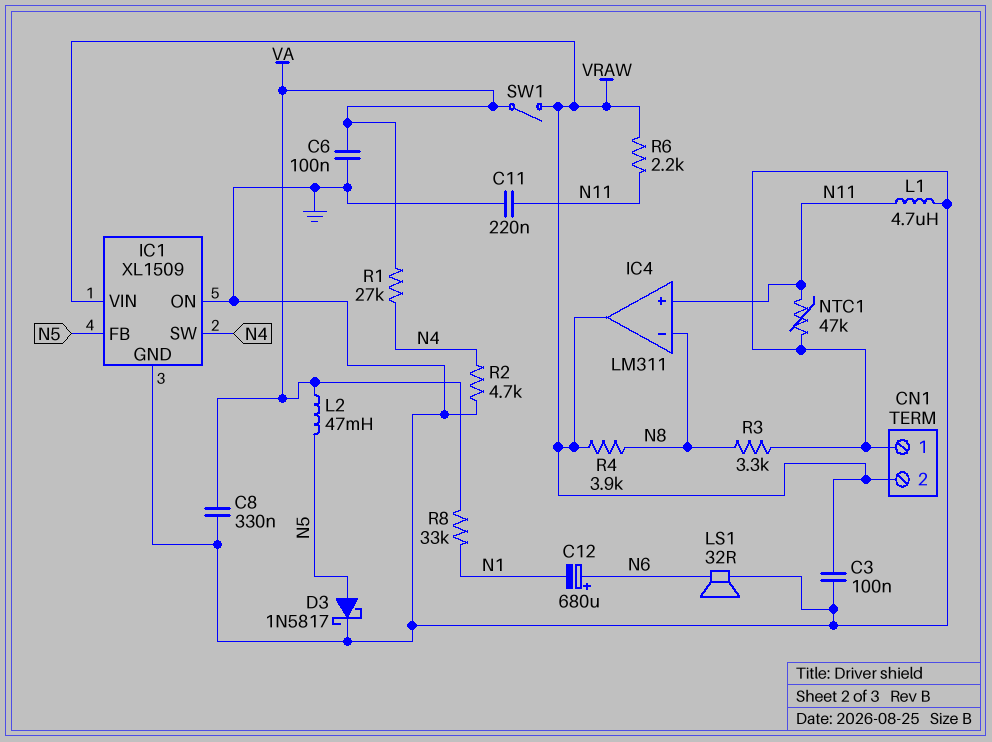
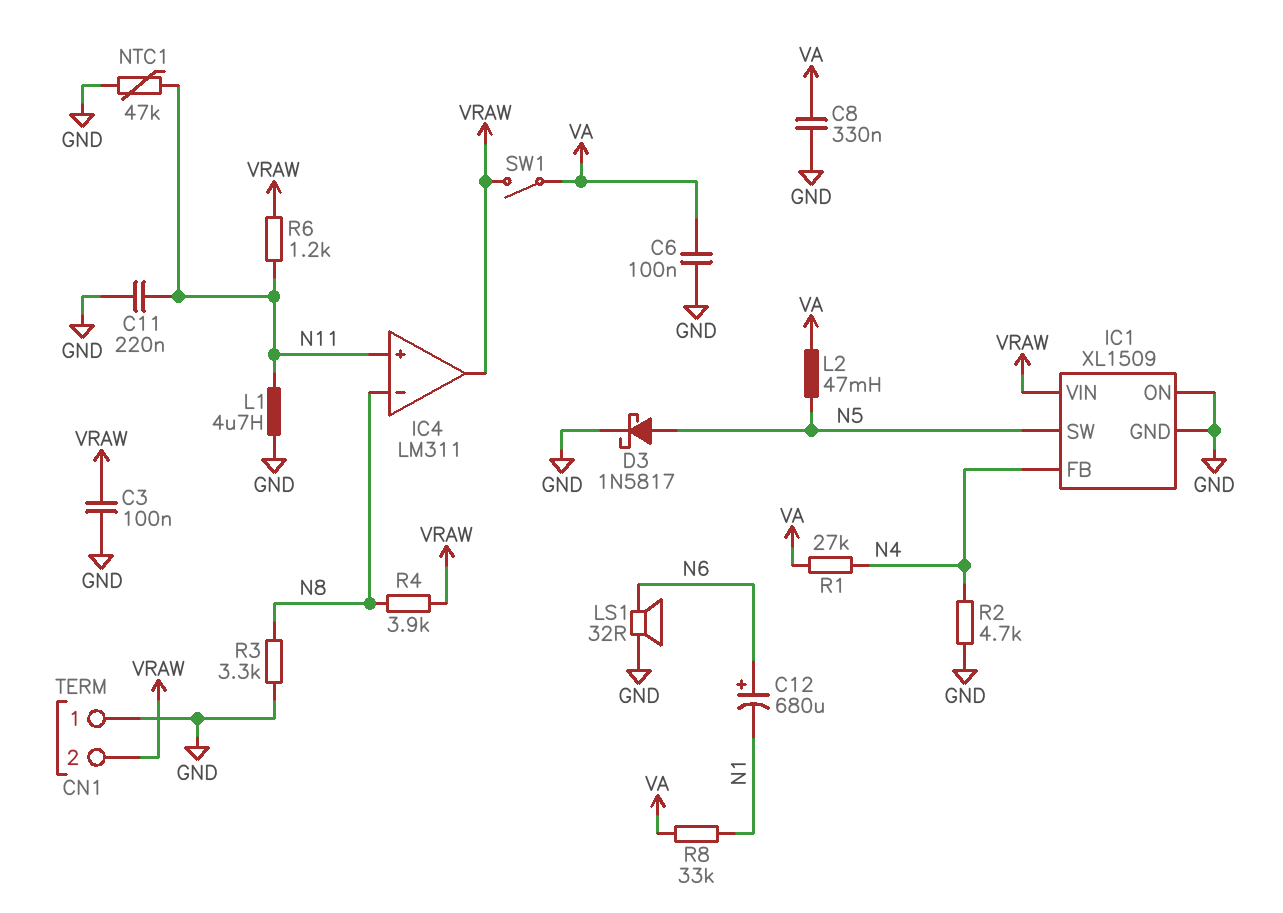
IC1 pin FB: N5 -> N4
IC1 pin SW: N4 -> N5
R6: 2.2k (N11, VRAW) -> 1.2k (N11, VRAW)

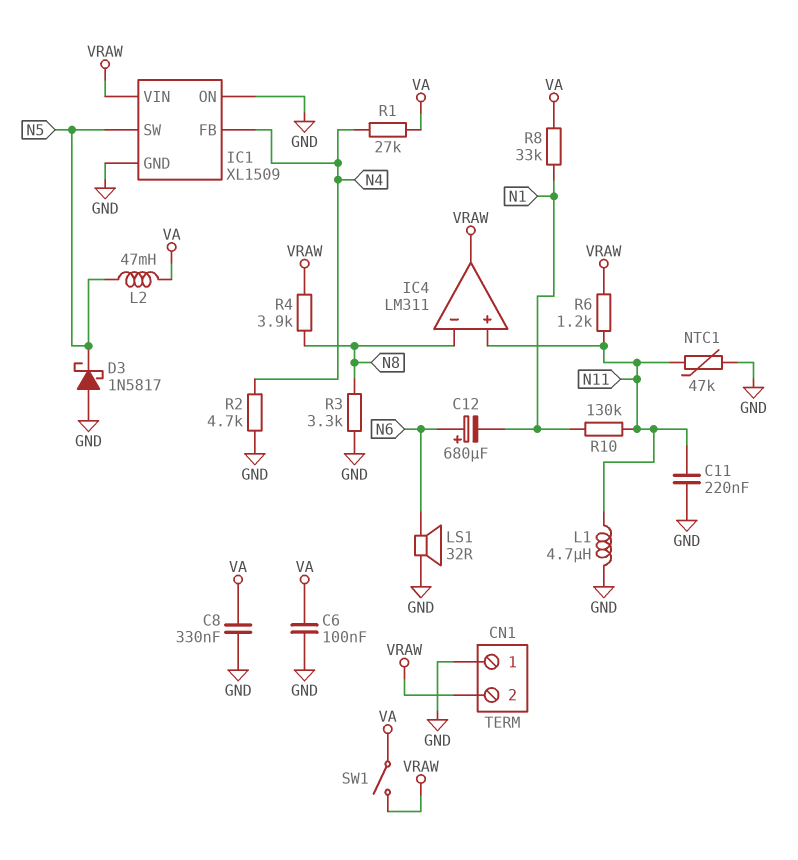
C3: 100nF (GND, VRAW) -> none
D3: schottky 1N5817 (A N5, K GND) -> schottky 1N5817 (A GND, K N5)
R10: none -> 130k (N1, N11)

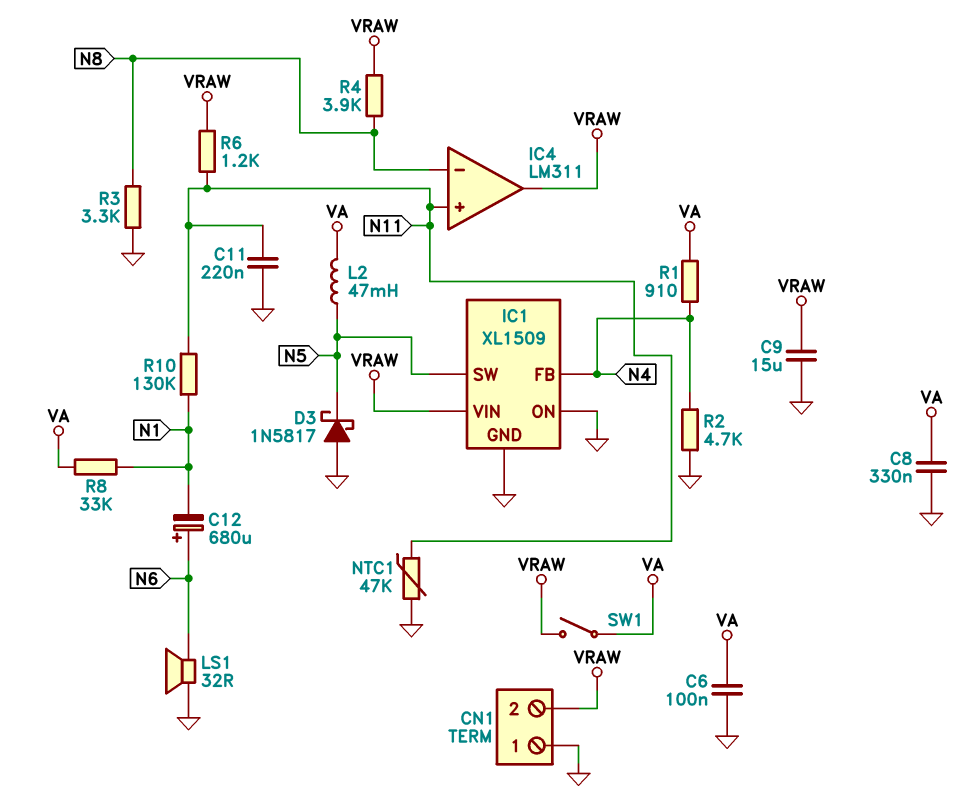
C9: none -> 15uF (GND, VRAW)
L1: 4.7uH (GND, N11) -> none
R1: 27k (N4, VA) -> 910 (N4, VA)

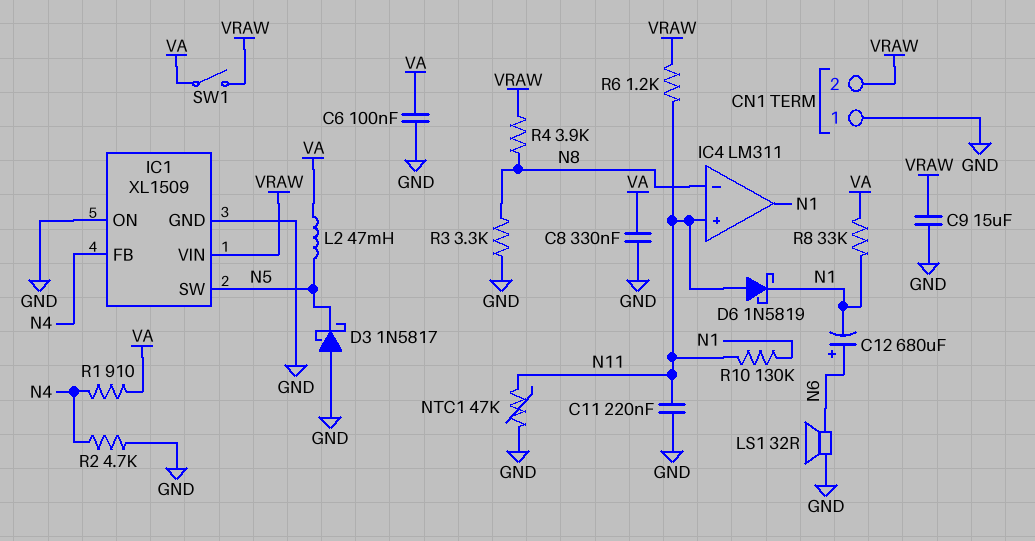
D6: none -> schottky 1N5819 (A N11, K N1)
IC4 pin out: VRAW -> N1

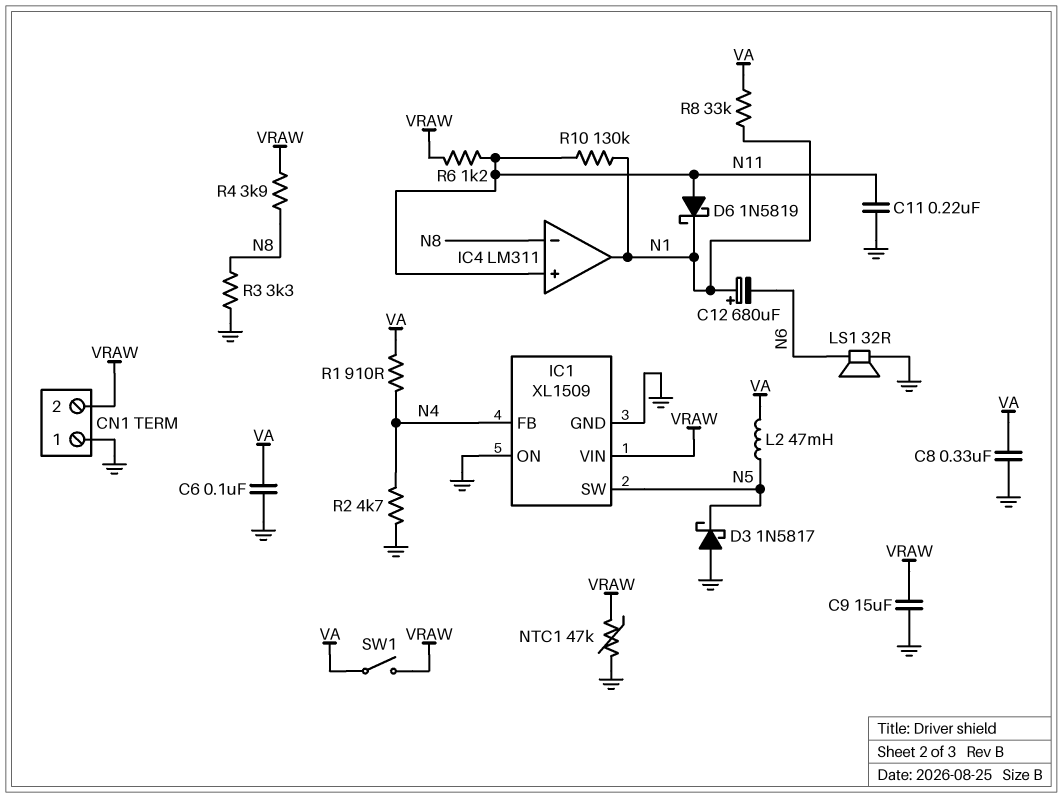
C12: 680uF (plus N6, minus N1) -> 680uF (plus N1, minus N6)
NTC1: 47k (GND, N11) -> 47k (GND, VRAW)

